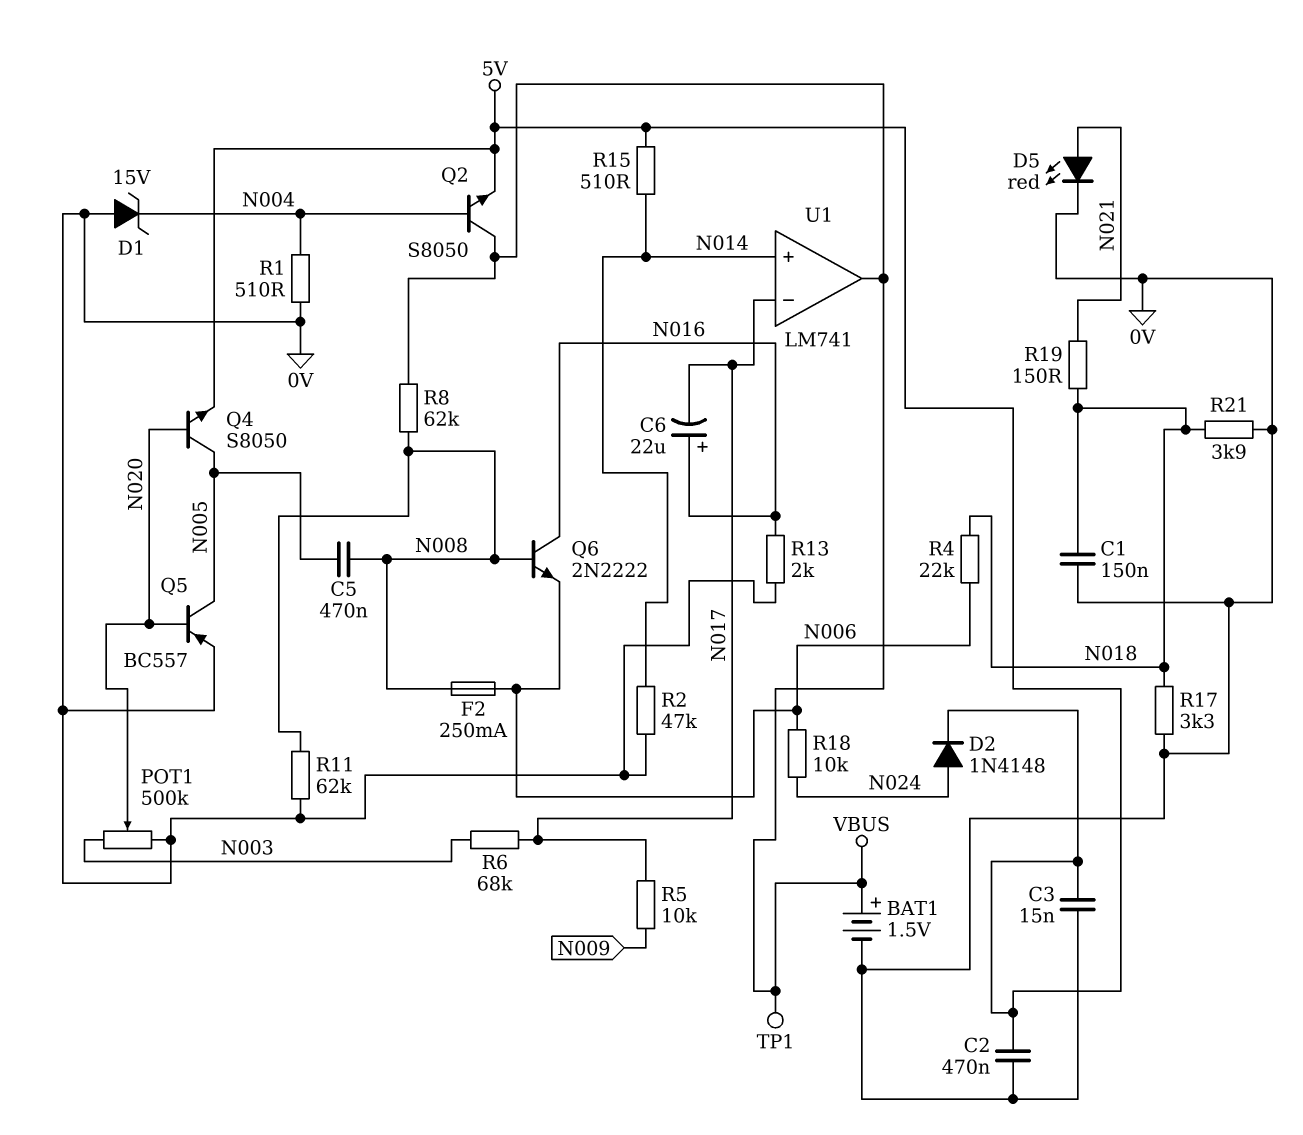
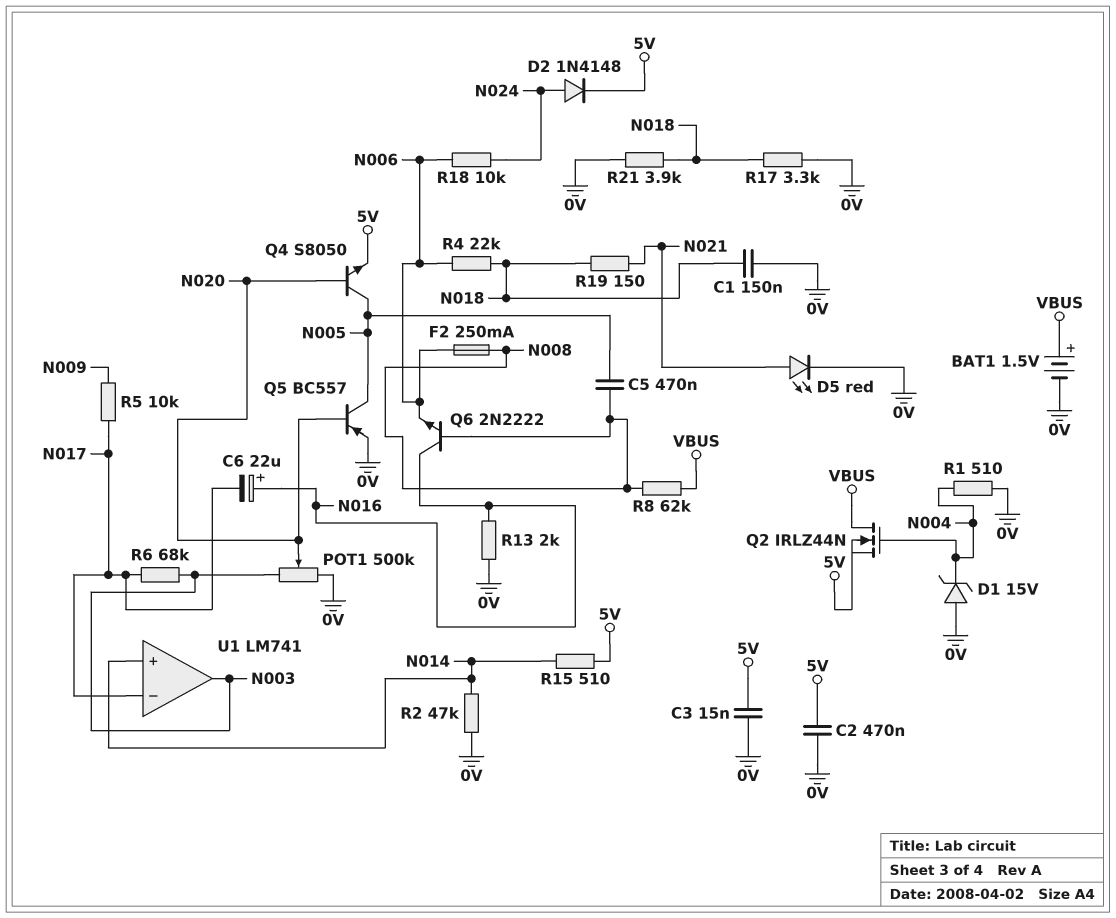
Q2: NPN S8050 (B N004, C VBUS, E 5V) -> NMOS IRLZ44N (G N004, D VBUS, S 5V)
R11: 62k (0V, N008) -> none
TP1: test point (VBUS) -> none
U1 pin out: VBUS -> N003

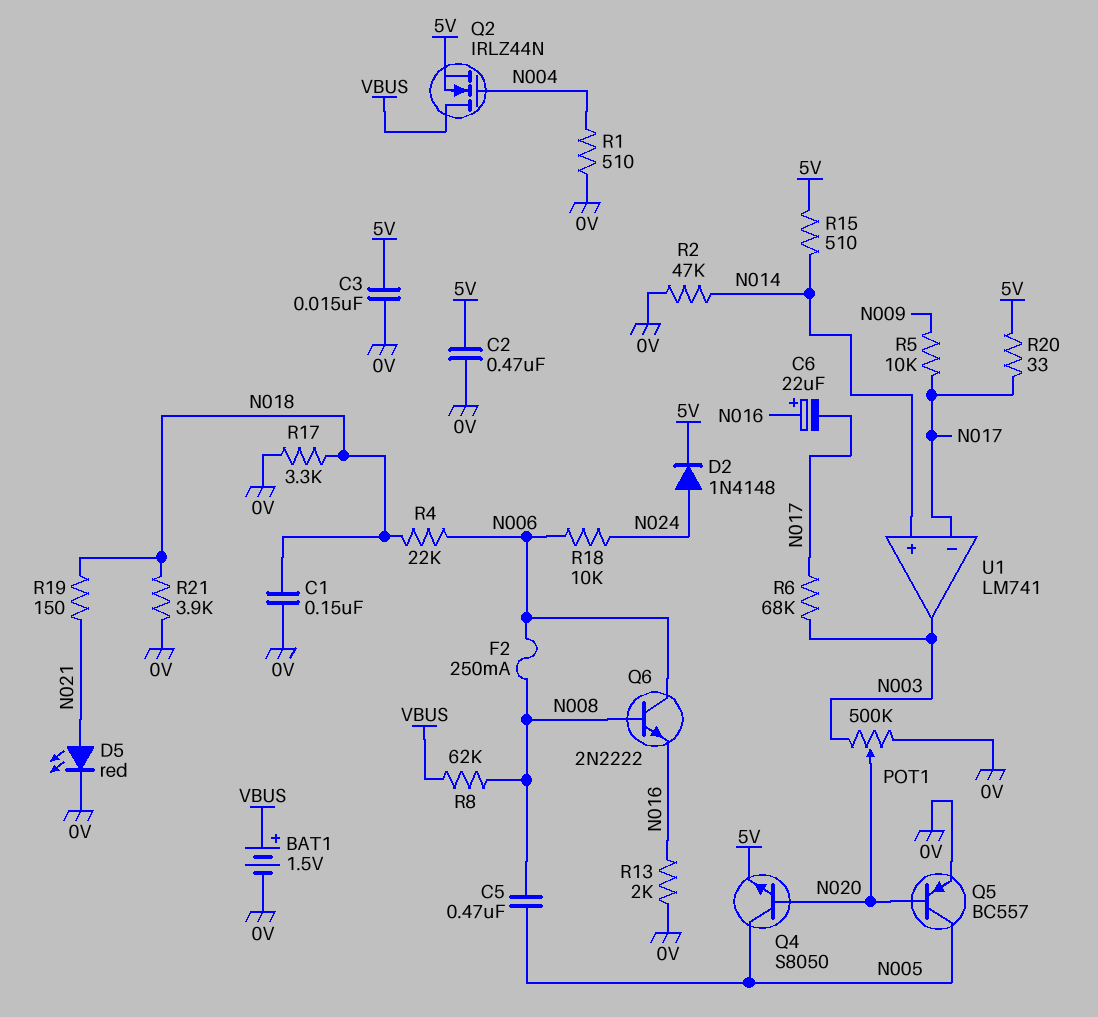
D1: zener 15V (A 0V, K N004) -> none
Q6: NPN 2N2222 (B N008, C N016, E N006) -> NPN 2N2222 (B N008, C N006, E N016)
R20: none -> 33 (5V, N017)

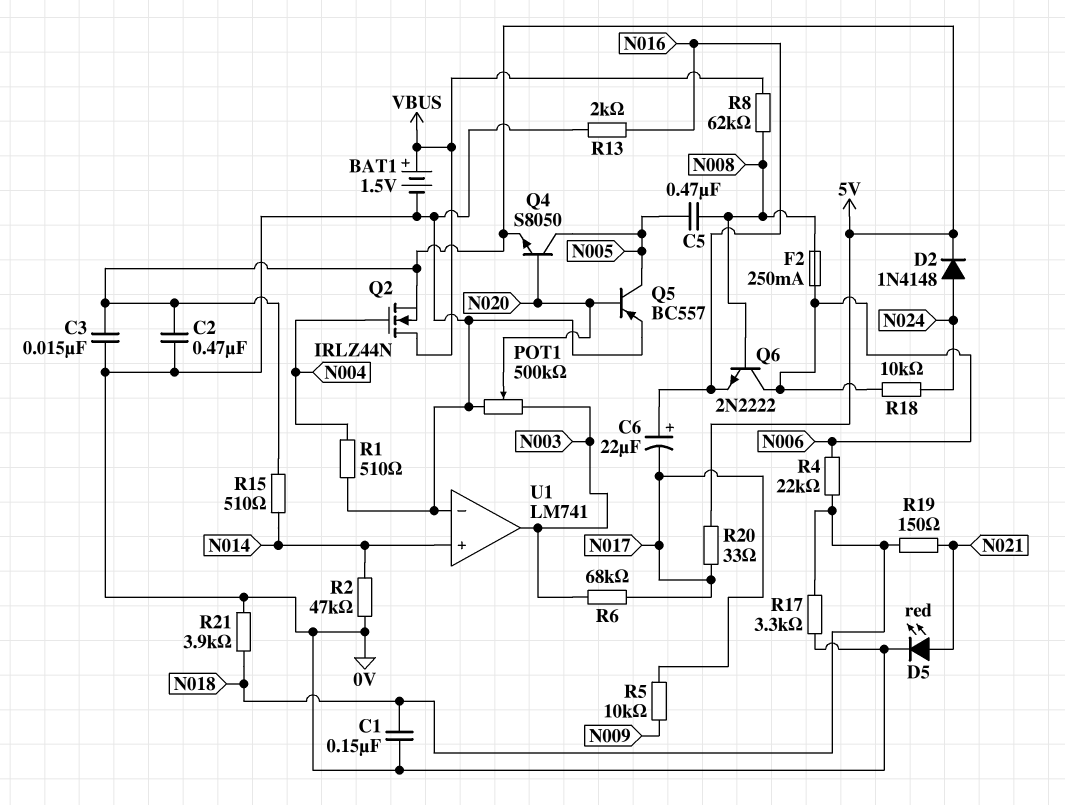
U1 pin in-: N017 -> 0V

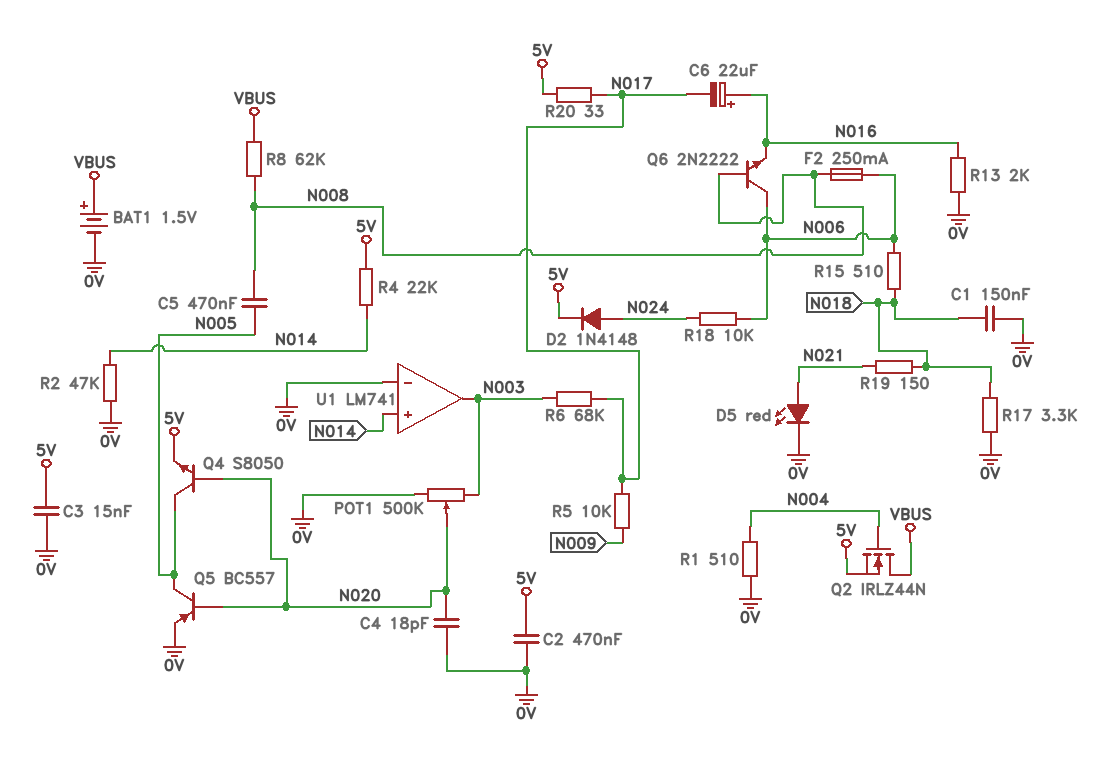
C4: none -> 18pF (0V, N020)
R4: 22k (N006, N018) -> 22k (5V, N014)
R15: 510 (5V, N014) -> 510 (N006, N018)
R21: 3.9k (0V, N018) -> none

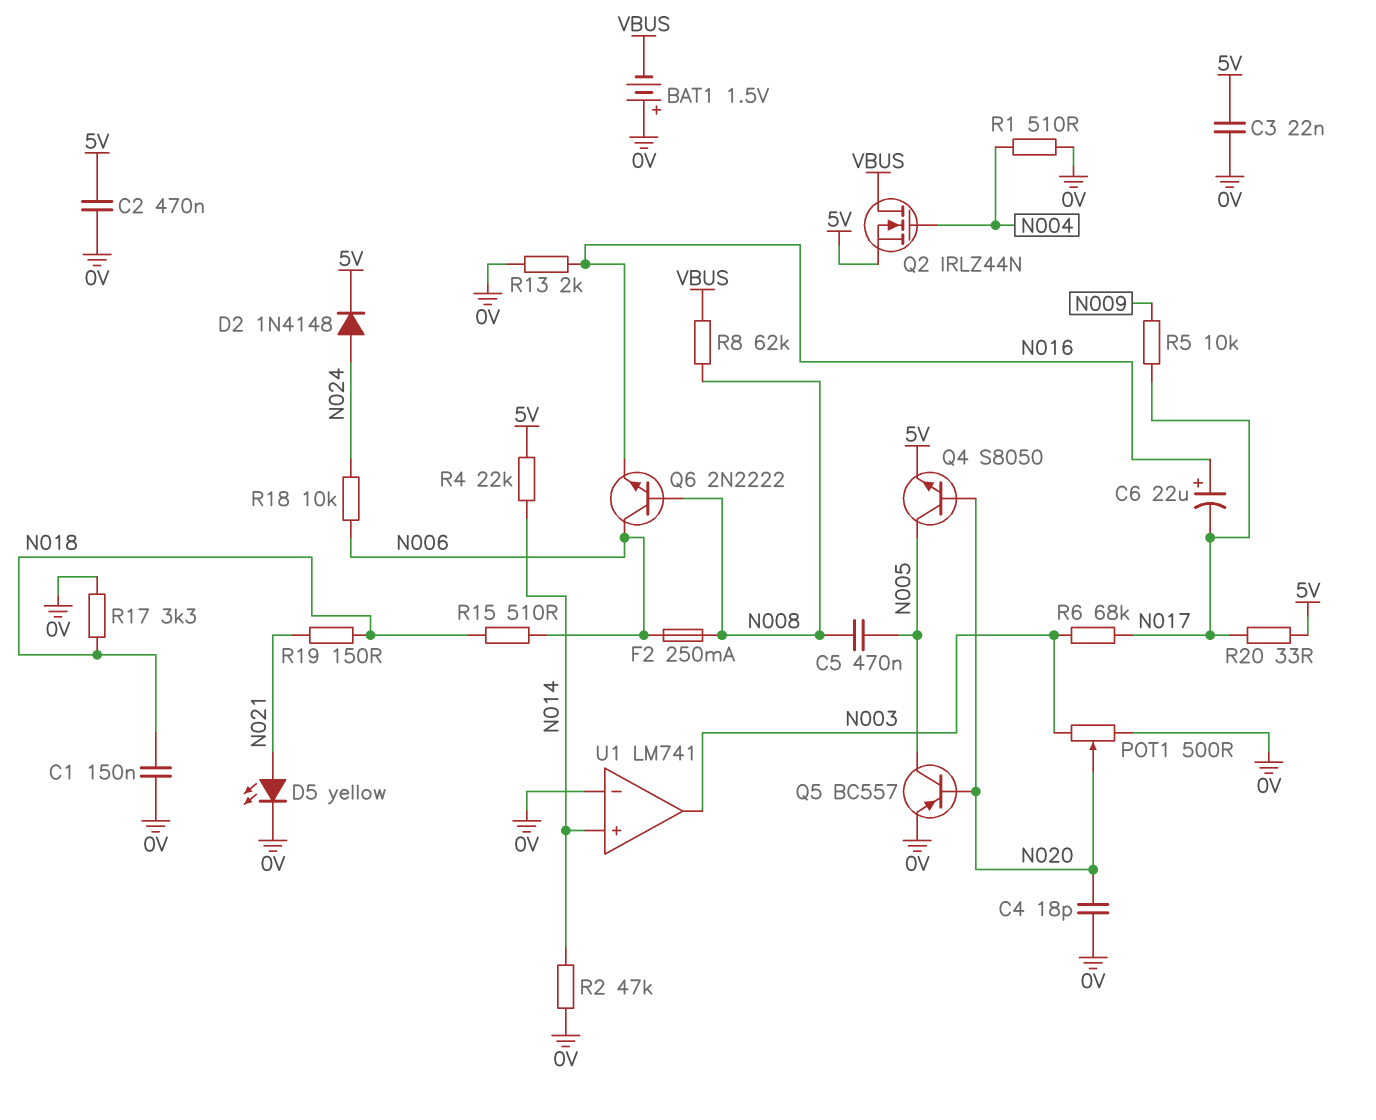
BAT1: 1.5V (plus VBUS, minus 0V) -> 1.5V (plus 0V, minus VBUS)
C3: 15nF (0V, 5V) -> 22nF (0V, 5V)
D5: LED red (A N021, K 0V) -> LED yellow (A N021, K 0V)
POT1: 500k (0V, N003, wiper N020) -> 500 (0V, N003, wiper N020)

